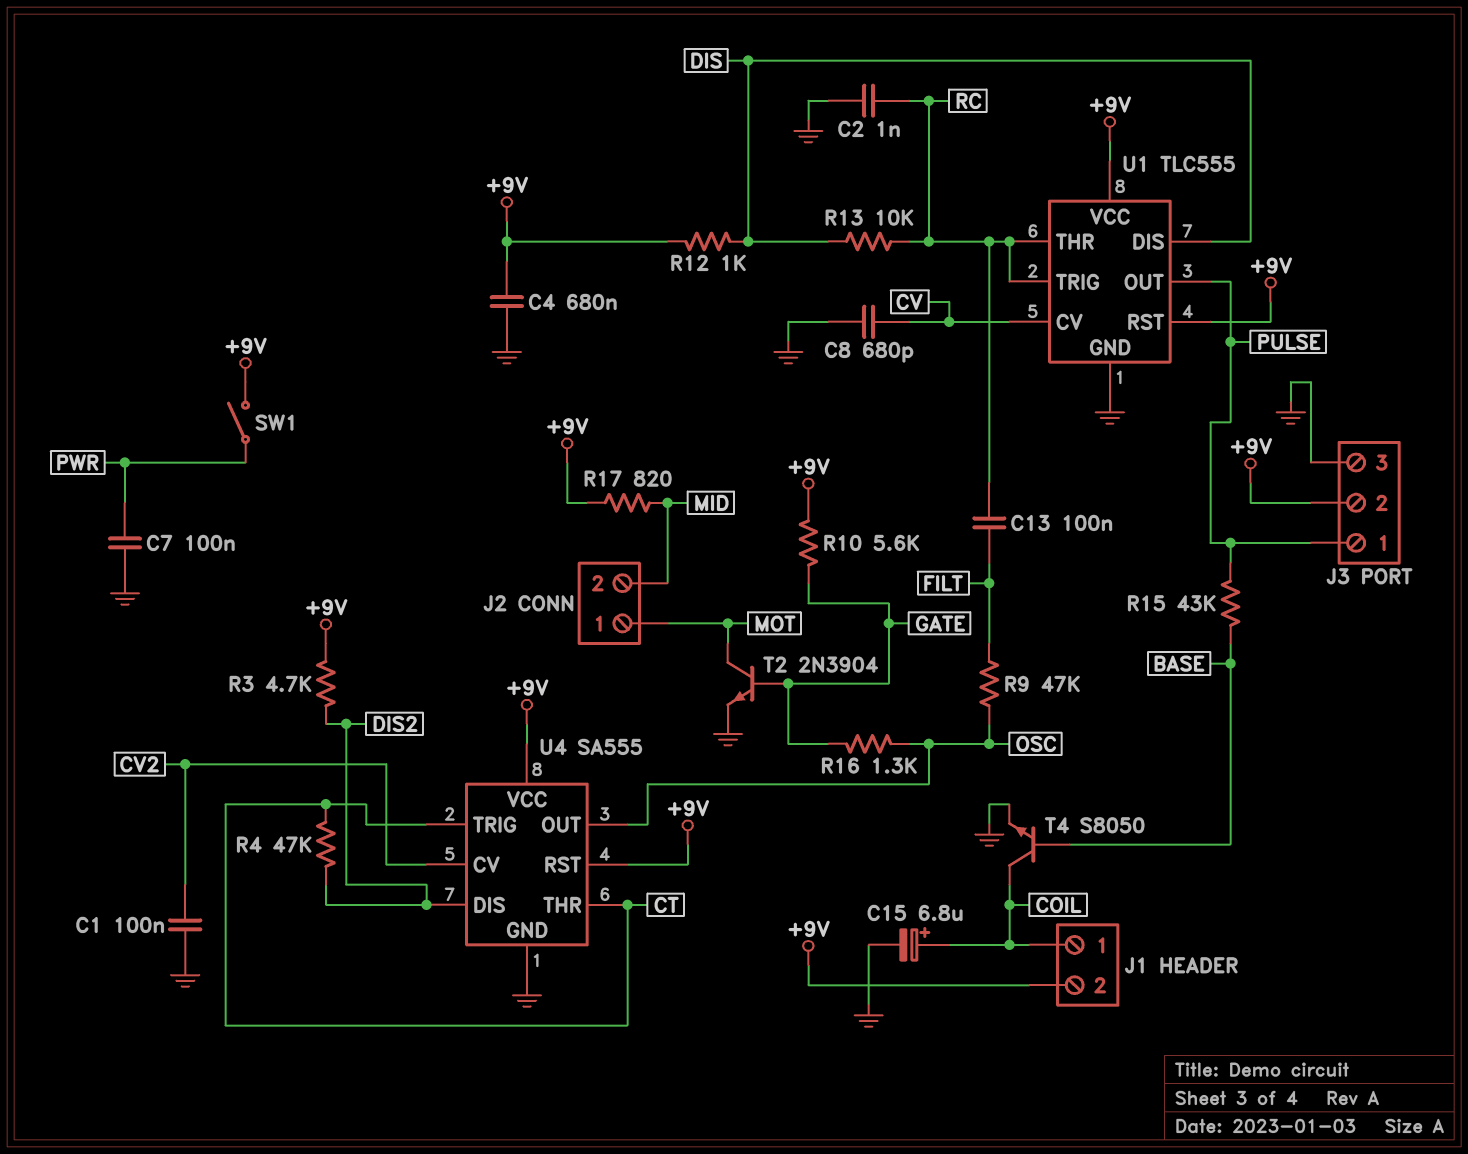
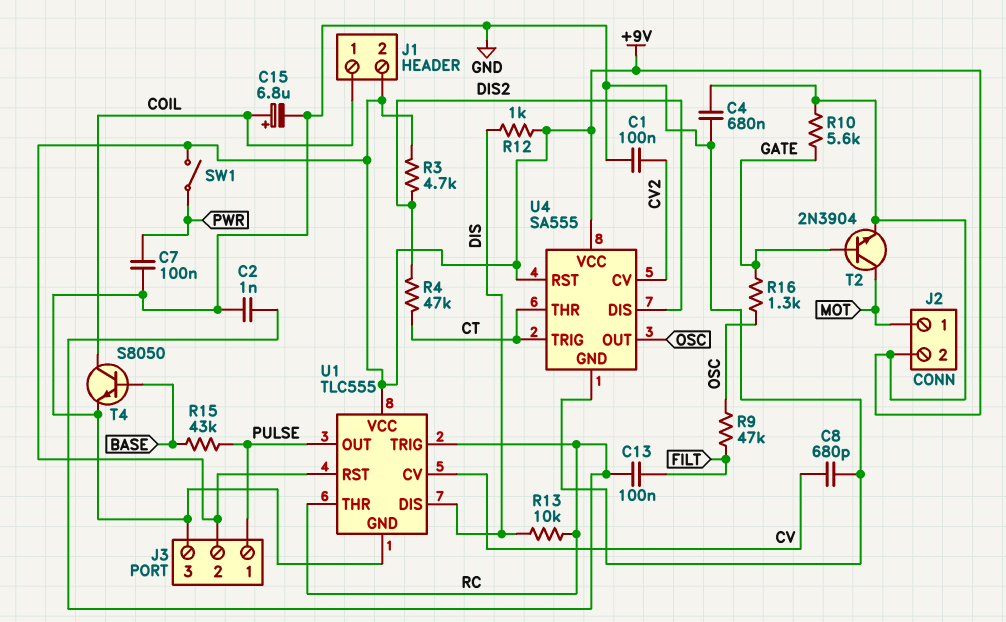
J2 pin 2: MID -> +9V
R17: 820 (+9V, MID) -> none
T2: NPN 2N3904 (B GATE, C MOT, E GND) -> NPN 2N3904 (B GATE, C MOT, E +9V)

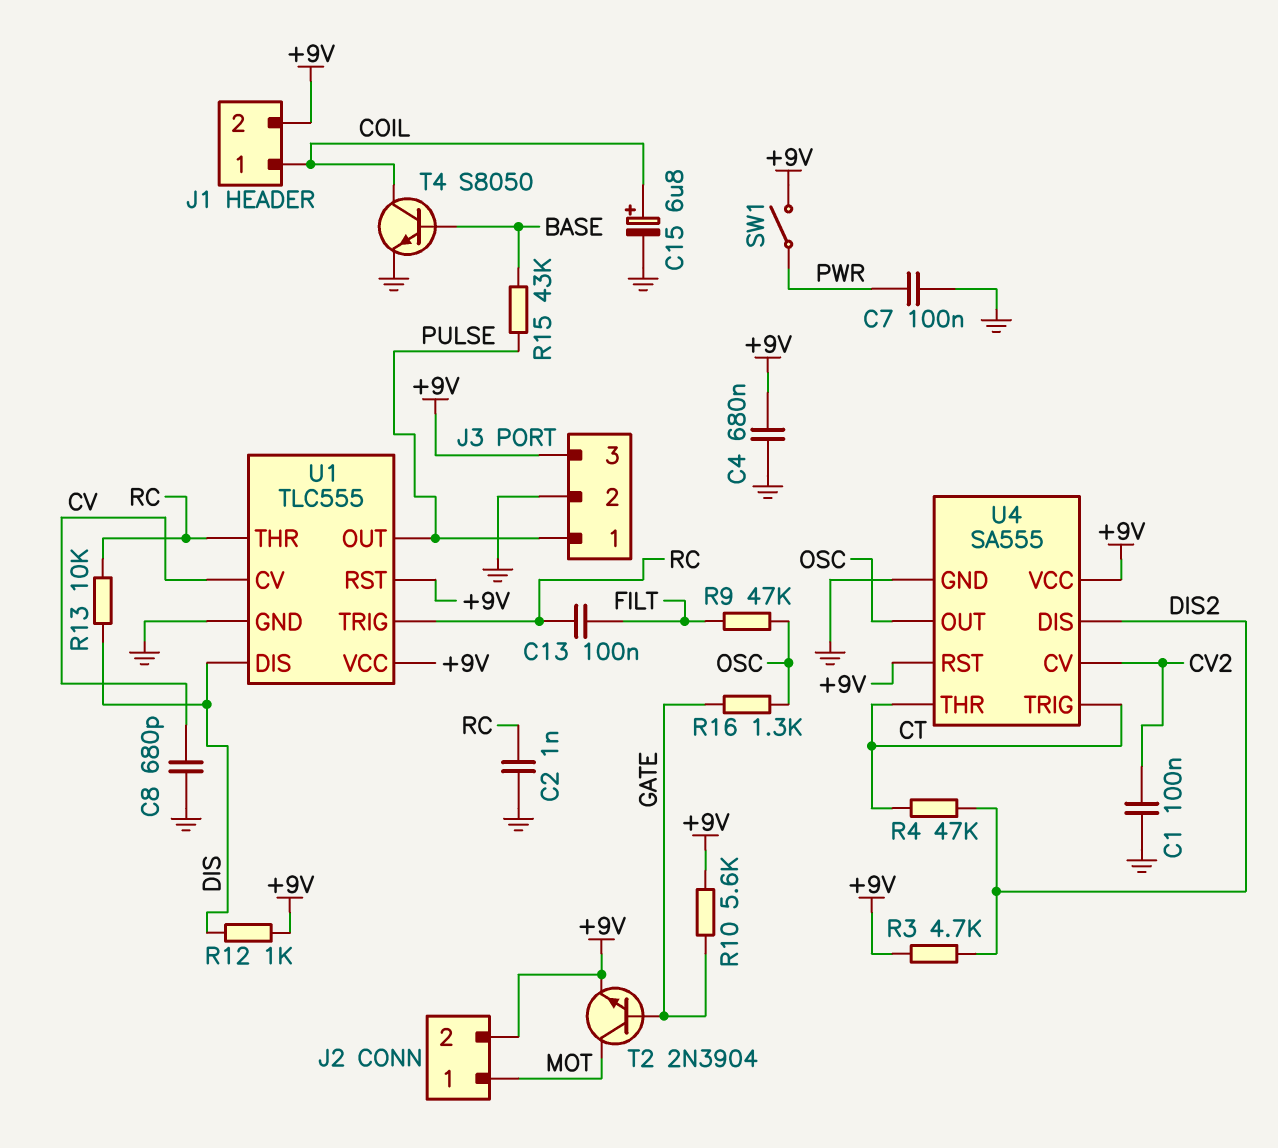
J3 pin 2: +9V -> GND
J3 pin 3: GND -> +9V

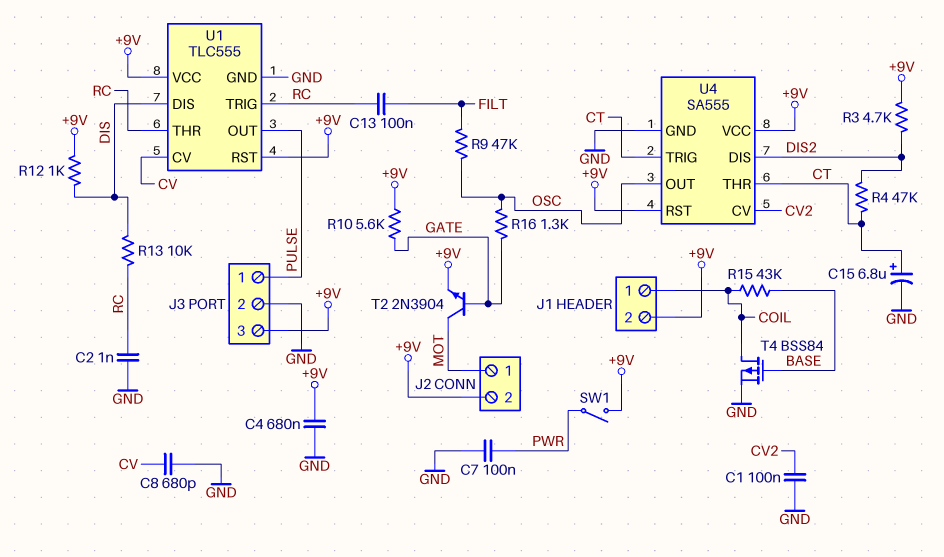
C15: 6.8uF (plus COIL, minus GND) -> 6.8uF (plus CT, minus GND)
R15: 43k (BASE, PULSE) -> 43k (BASE, COIL)
T4: NPN S8050 (B BASE, C COIL, E GND) -> PMOS BSS84 (G BASE, D COIL, S GND)

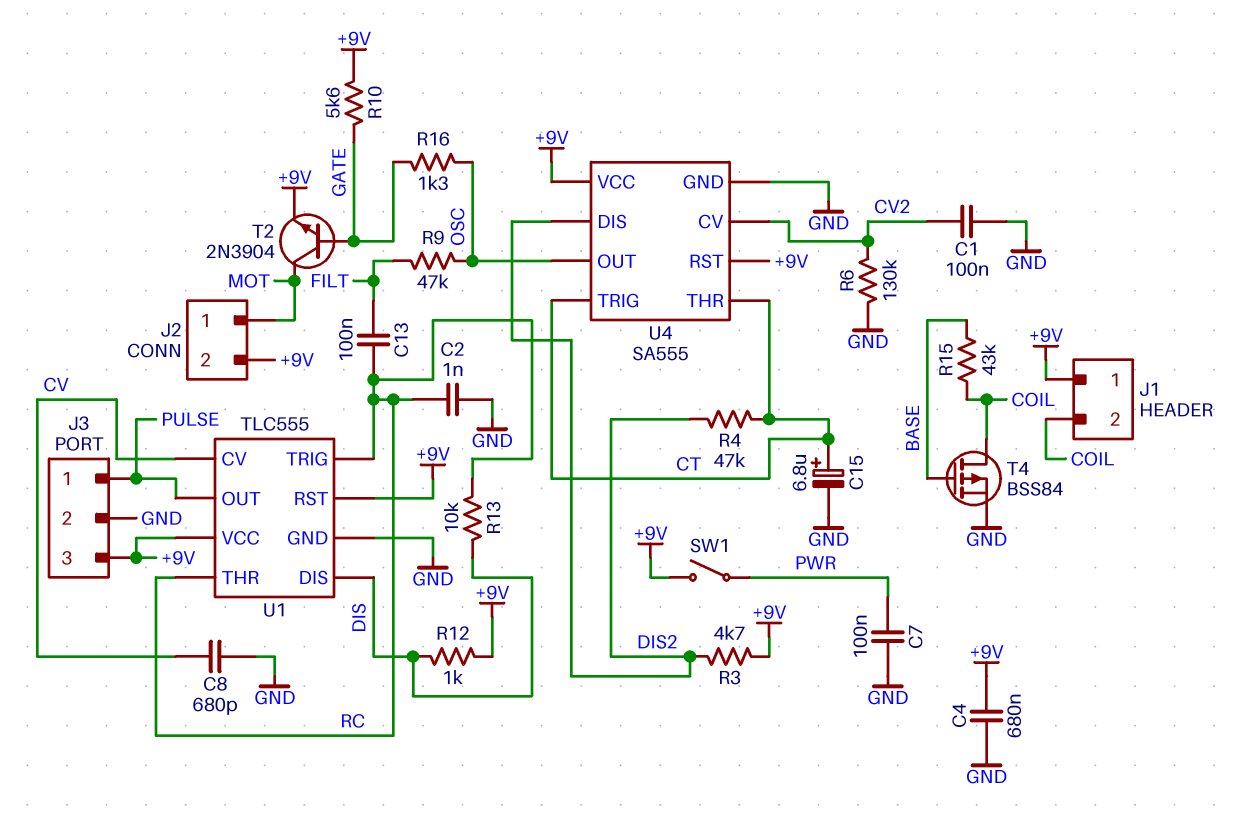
J1 pin 1: COIL -> +9V
J1 pin 2: +9V -> COIL
R6: none -> 130k (CV2, GND)

